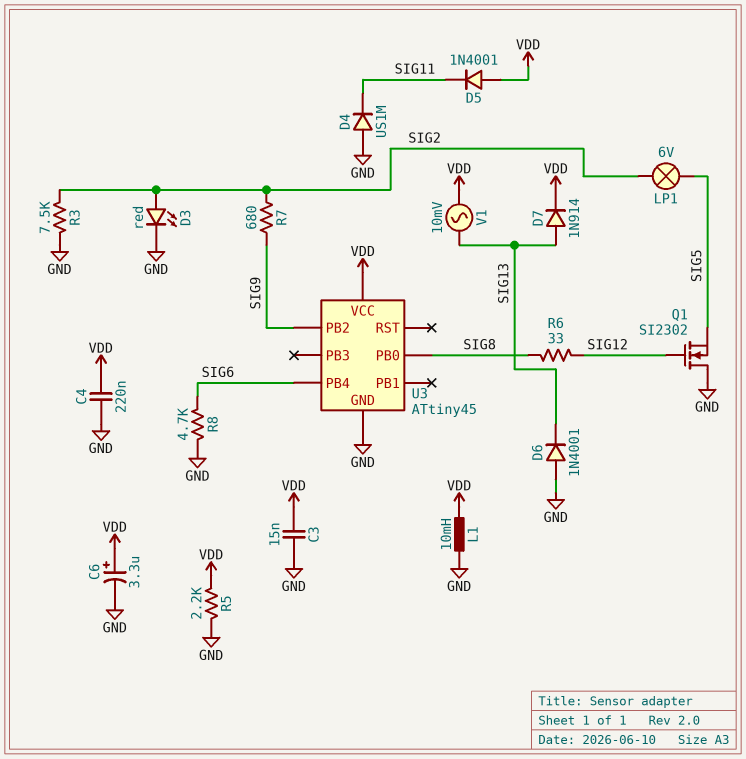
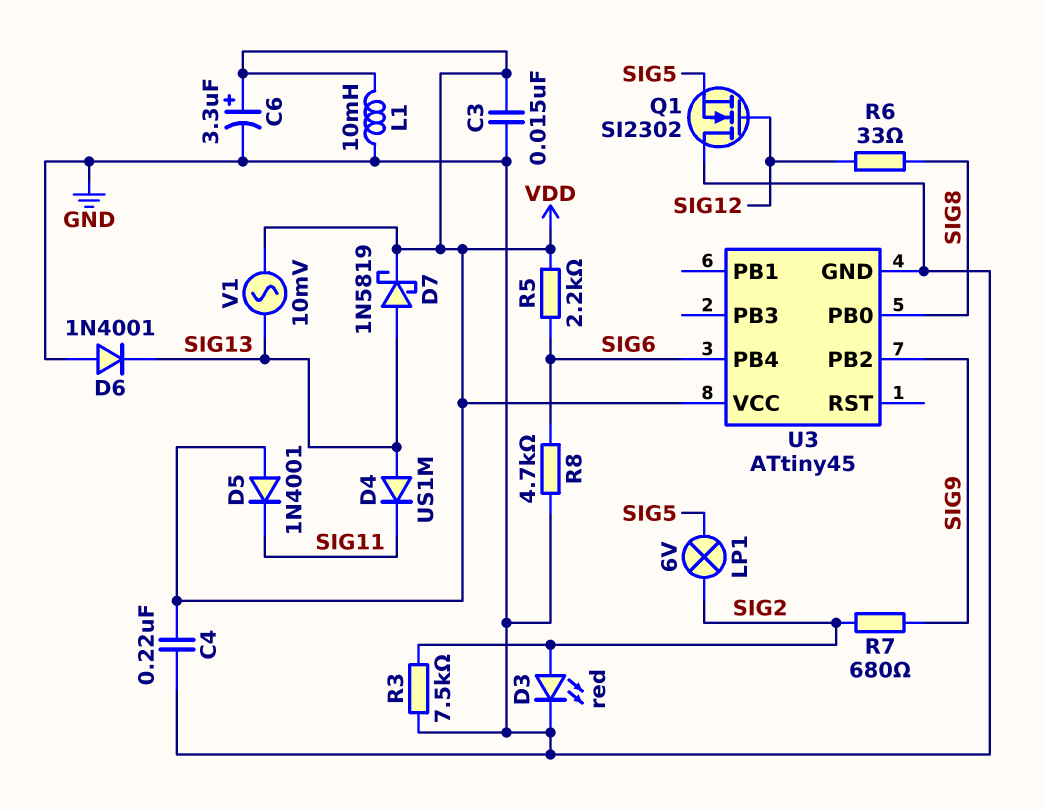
D4: diode US1M (A GND, K SIG11) -> diode US1M (A SIG13, K SIG11)
D7: diode 1N914 (A SIG13, K VDD) -> schottky 1N5819 (A SIG13, K VDD)
R5: 2.2k (GND, VDD) -> 2.2k (SIG6, VDD)

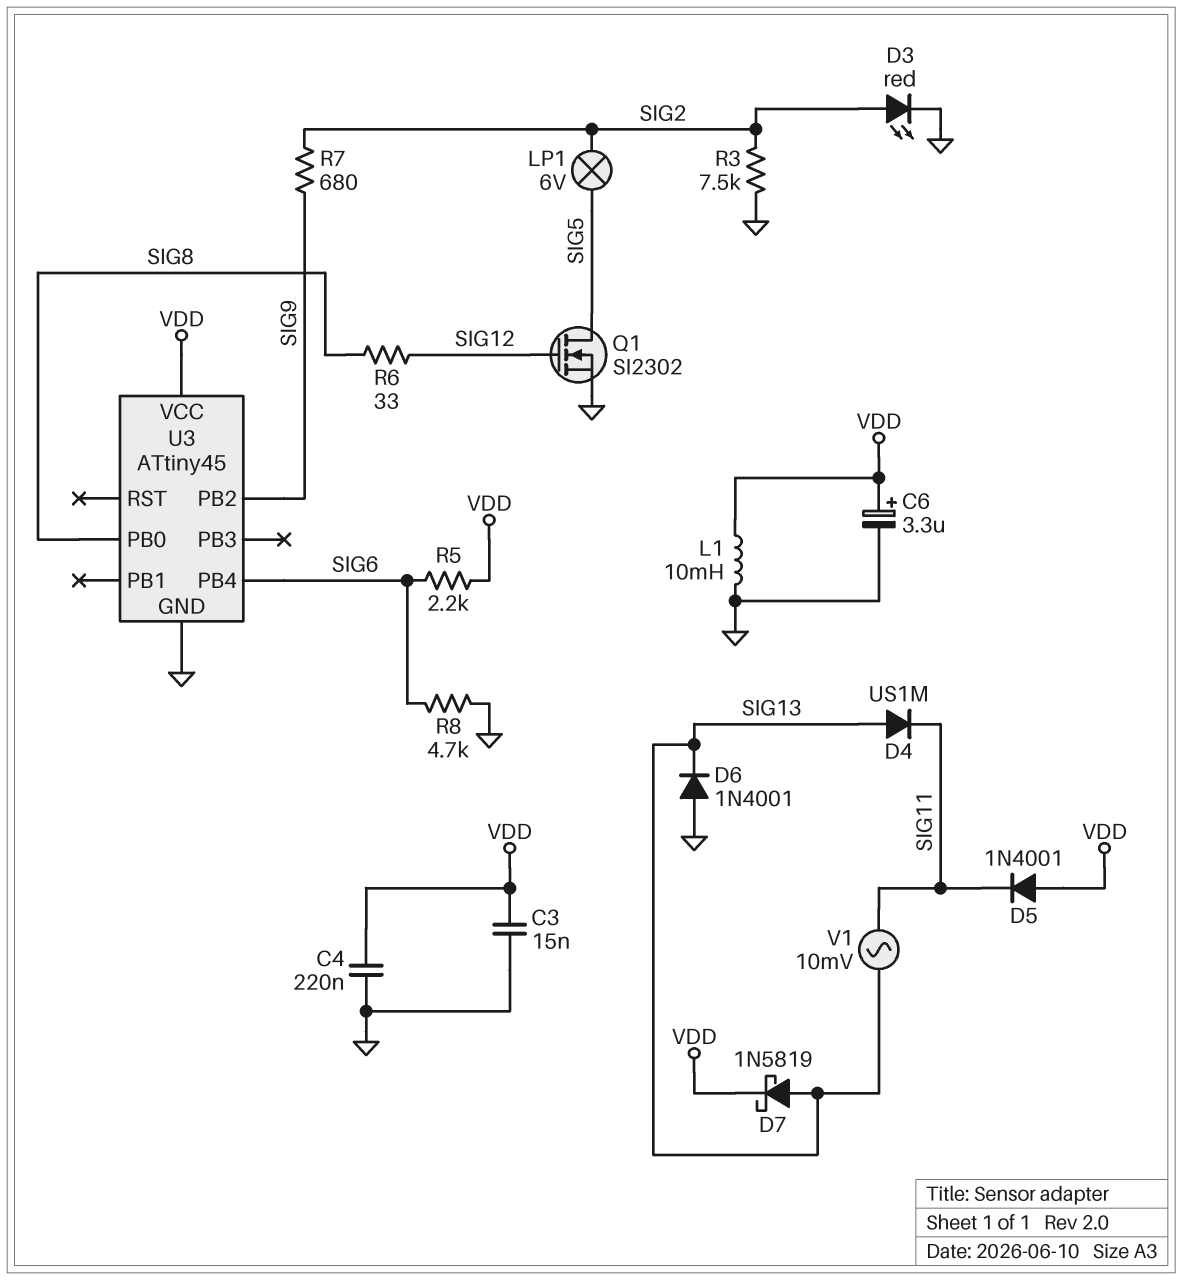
Q1: NMOS SI2302 (G SIG12, D GND, S SIG5) -> NMOS SI2302 (G SIG12, D SIG5, S GND)
V1: AC 10mV (SIG13, VDD) -> AC 10mV (SIG11, SIG13)

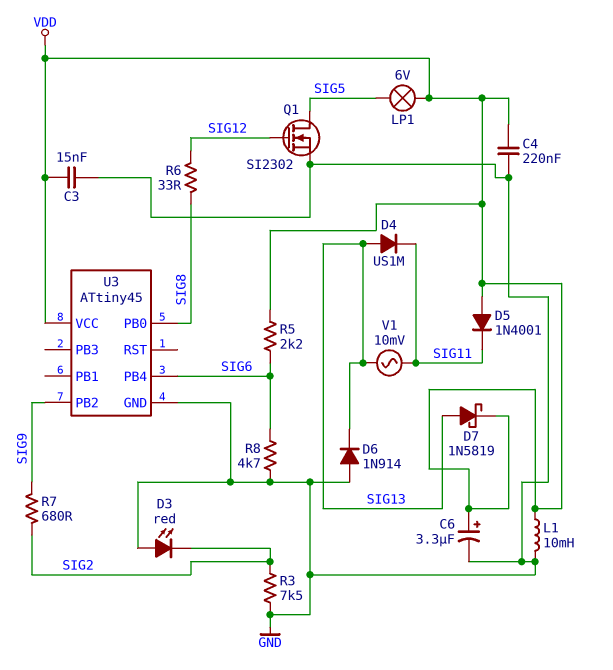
D3: LED red (A SIG2, K GND) -> LED red (A GND, K SIG2)
D6: diode 1N4001 (A GND, K SIG13) -> diode 1N914 (A GND, K SIG13)
LP1: lamp 6V (SIG2, SIG5) -> lamp 6V (SIG5, VDD)

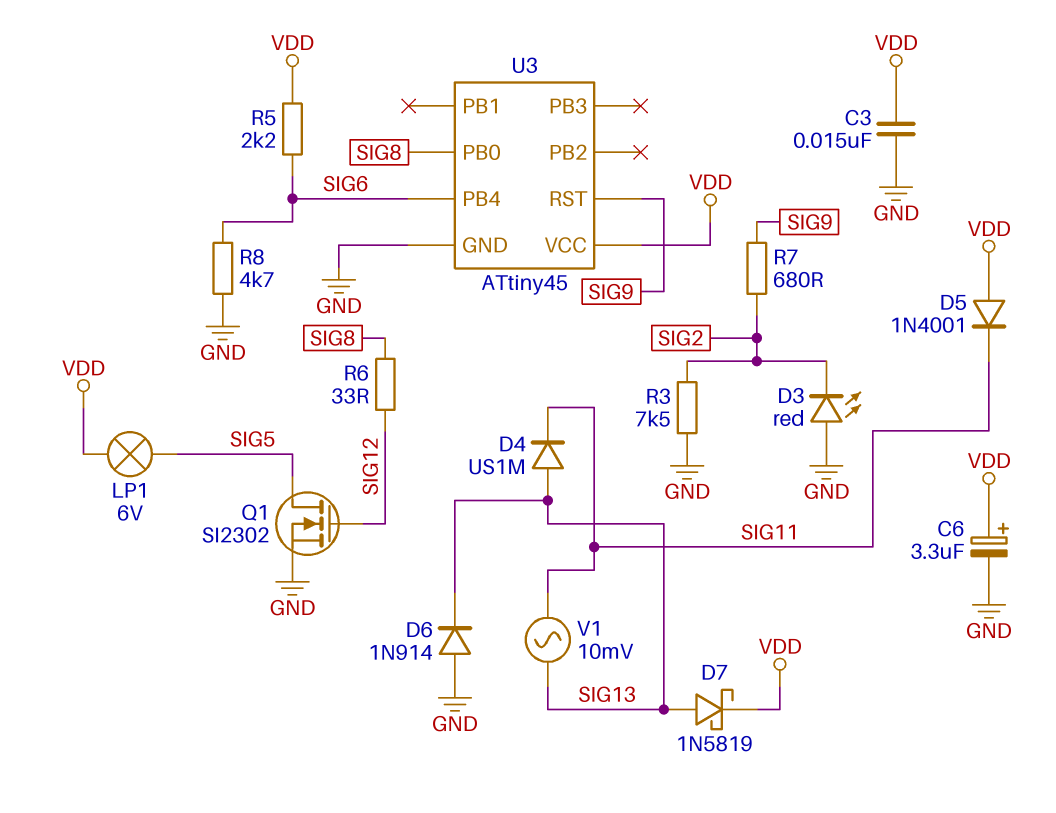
C4: 220nF (GND, VDD) -> none
L1: 10mH (GND, VDD) -> none
U3 pin PB2: SIG9 -> none
U3 pin RST: none -> SIG9

